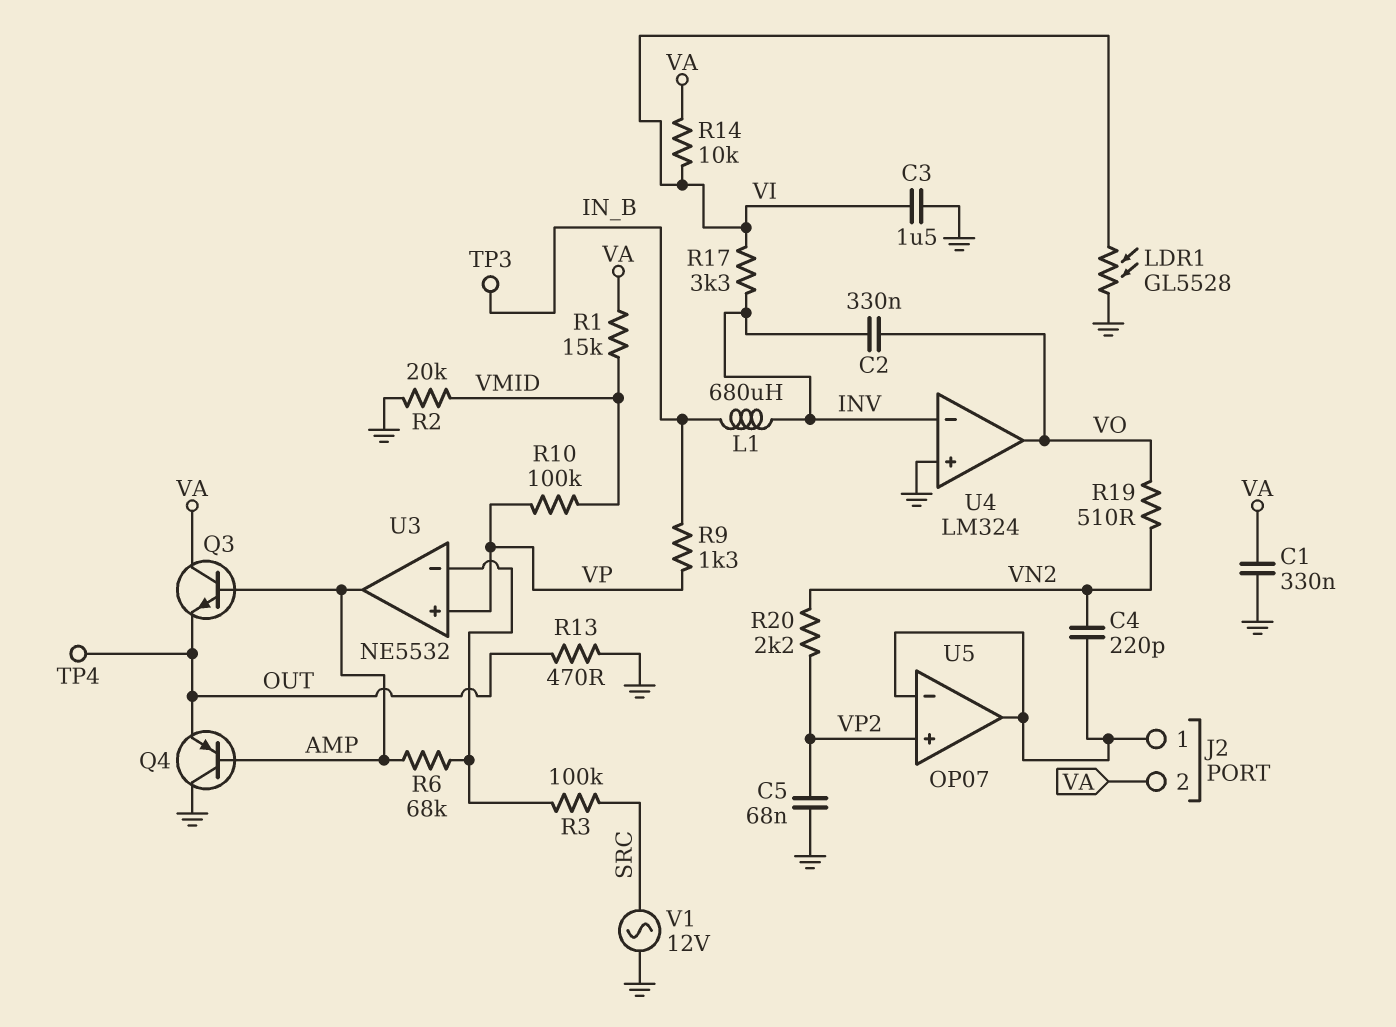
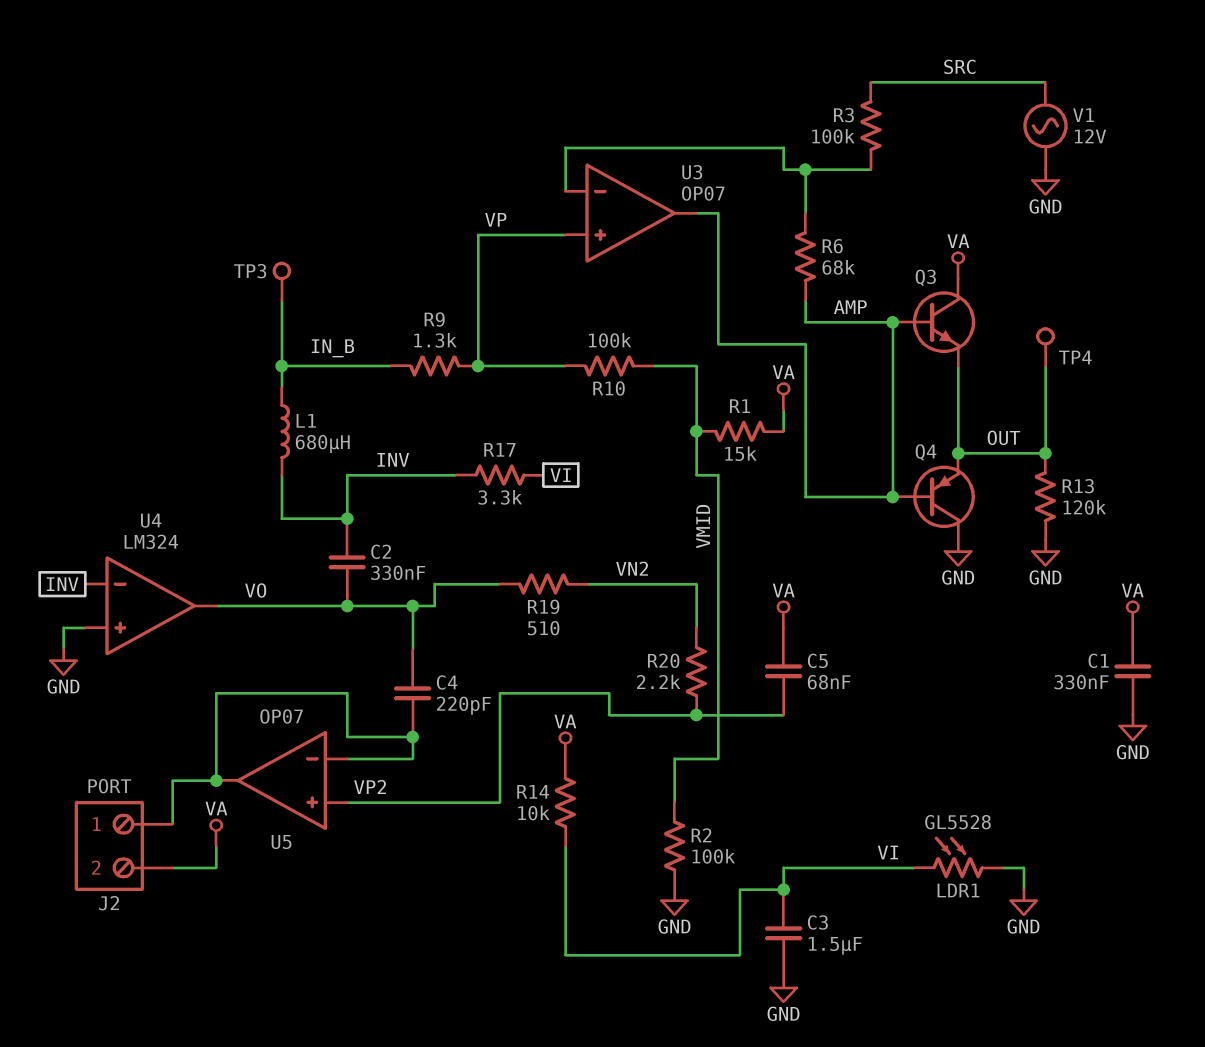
C4: 220pF (J2/1, VN2) -> 220pF (J2/1, VO)
C5: 68nF (GND, VP2) -> 68nF (VA, VP2)
R2: 20k (GND, VMID) -> 100k (GND, VMID)
R13: 470 (GND, OUT) -> 120k (GND, OUT)
U3: NE5532 -> OP07

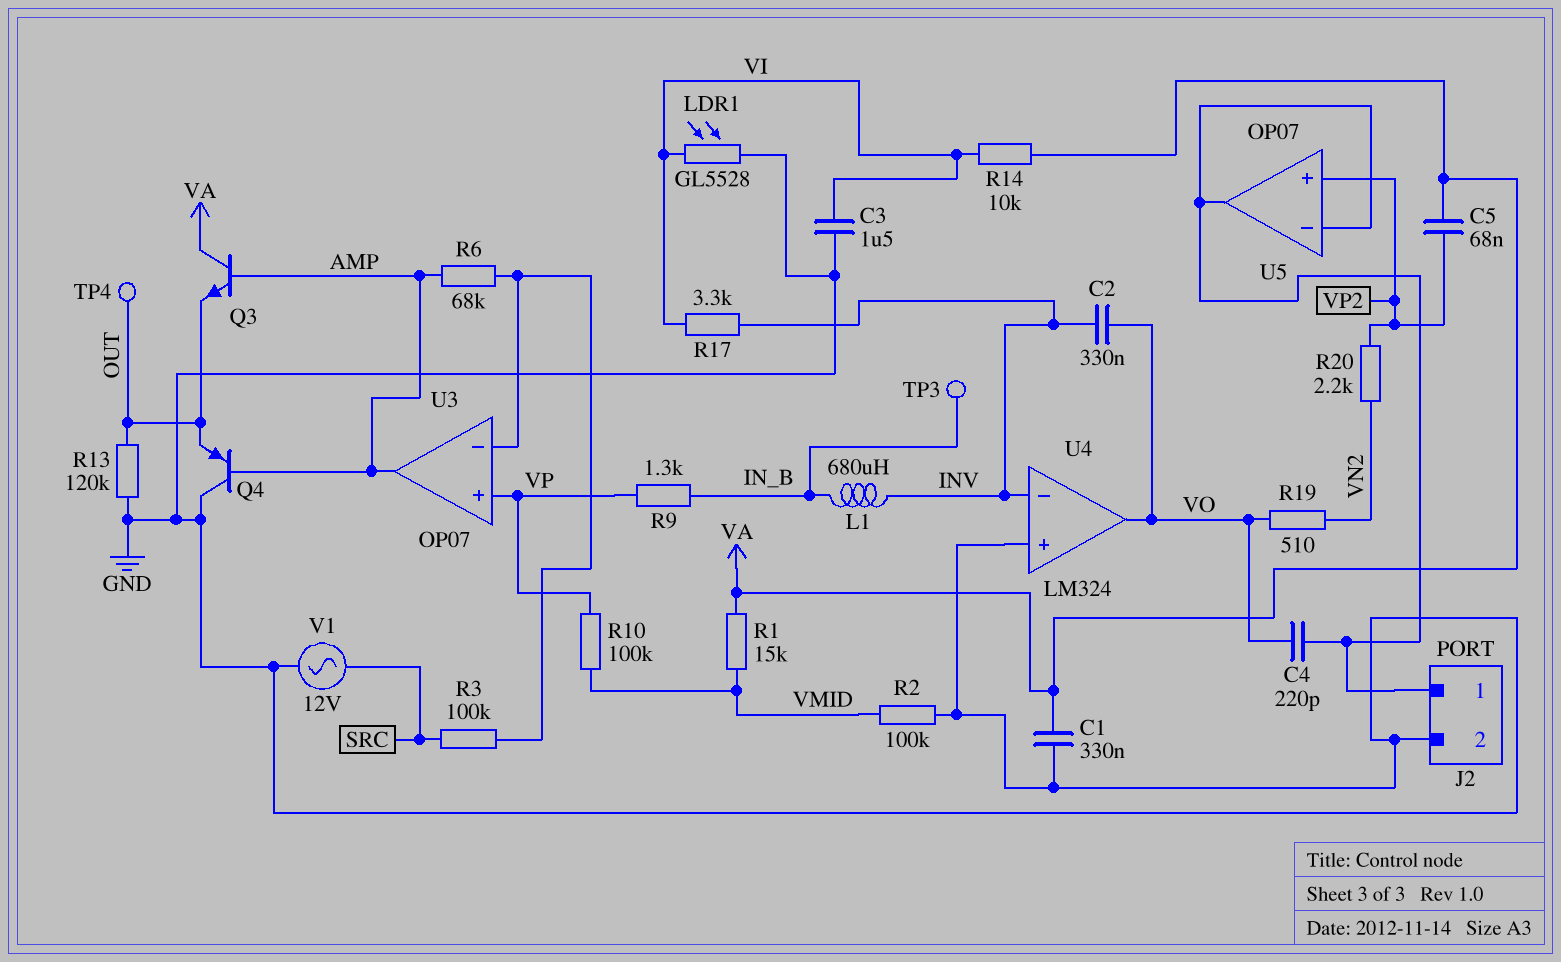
J2 pin 2: VA -> GND

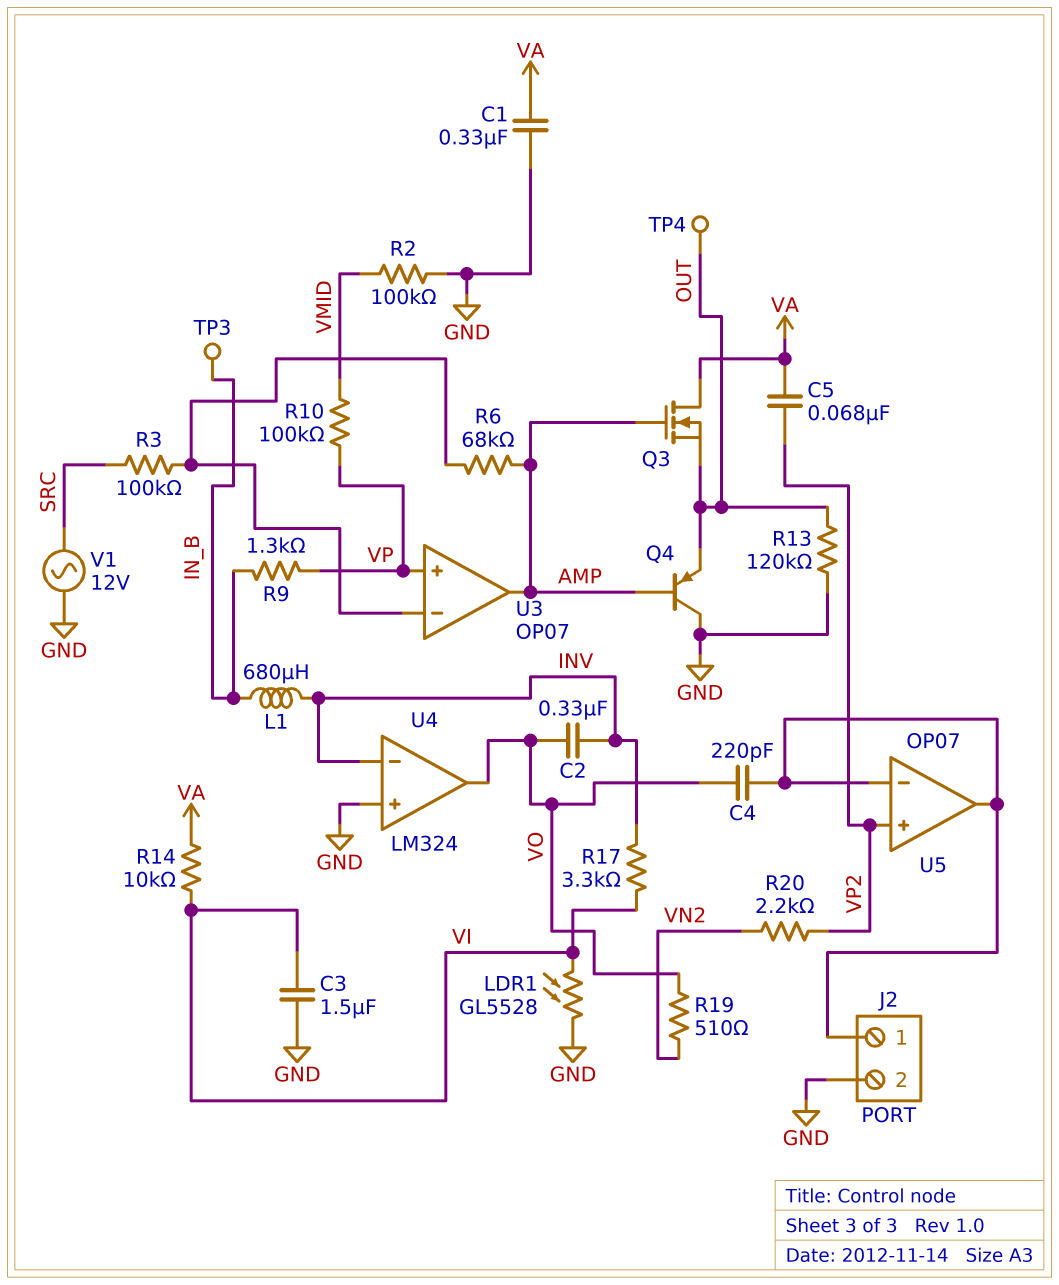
Q3: NPN (B AMP, C VA, E OUT) -> NMOS (G AMP, D VA, S OUT)
R1: 15k (VA, VMID) -> none

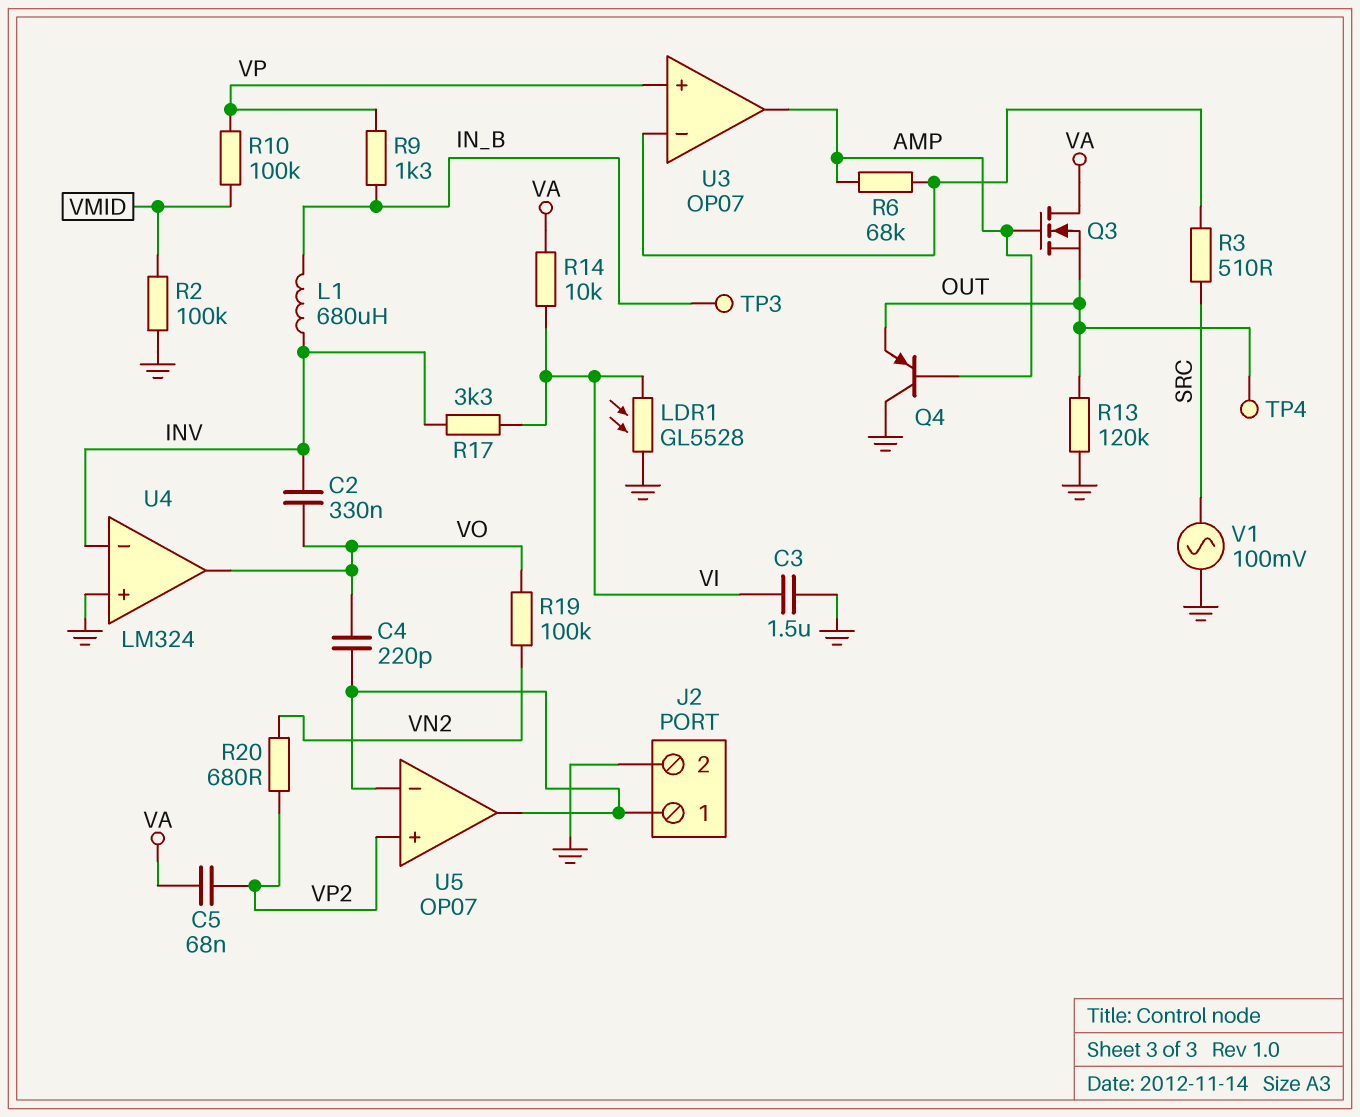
C1: 330nF (GND, VA) -> none
R3: 100k (SRC, U3/in-) -> 510 (SRC, U3/in-)
R19: 510 (VN2, VO) -> 100k (VN2, VO)
R20: 2.2k (VN2, VP2) -> 680 (VN2, VP2)
V1: AC 12V (GND, SRC) -> AC 100mV (GND, SRC)

